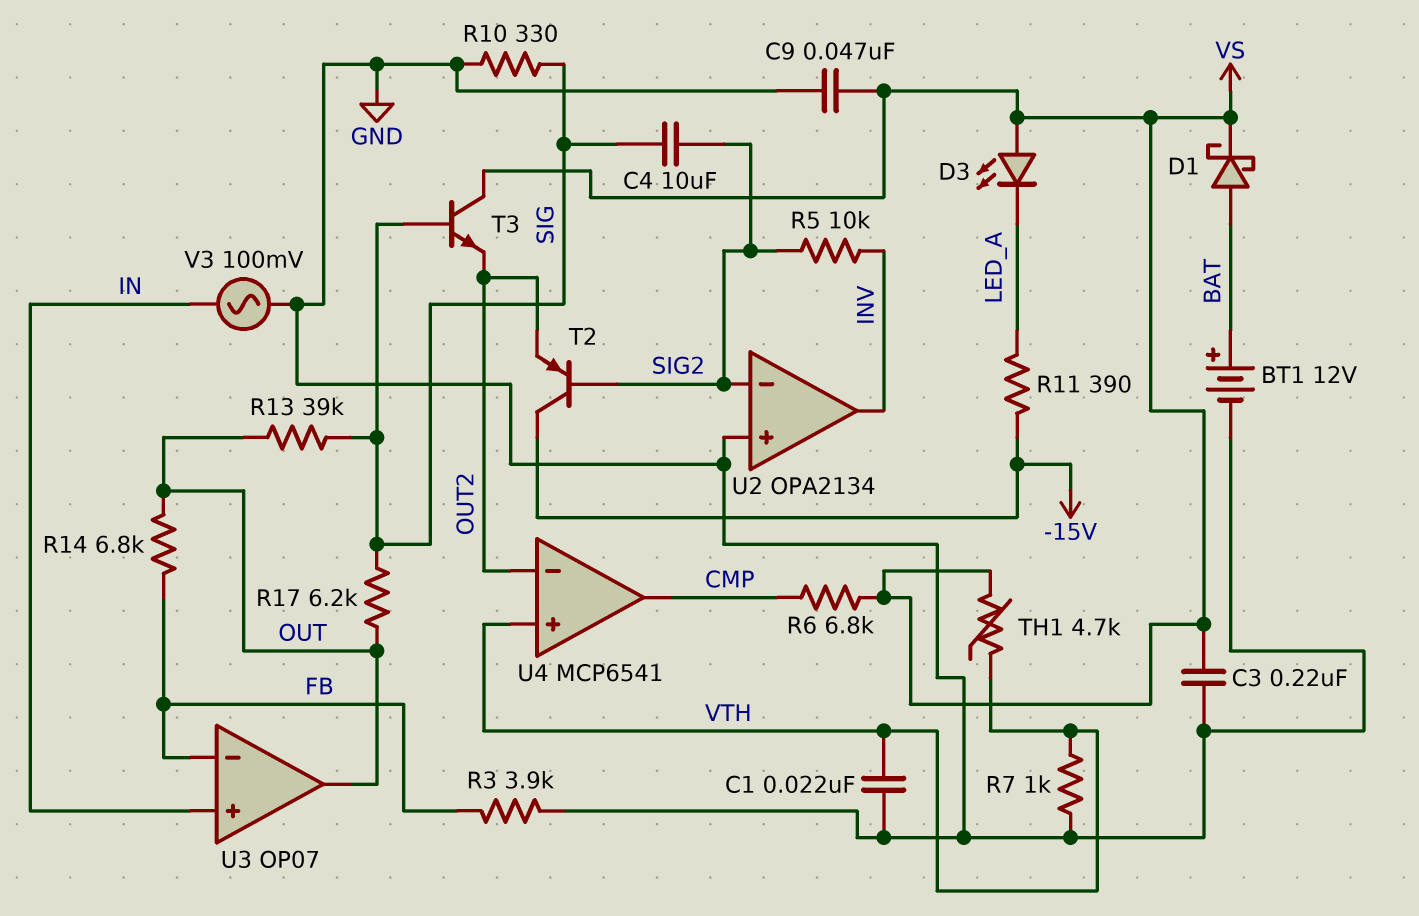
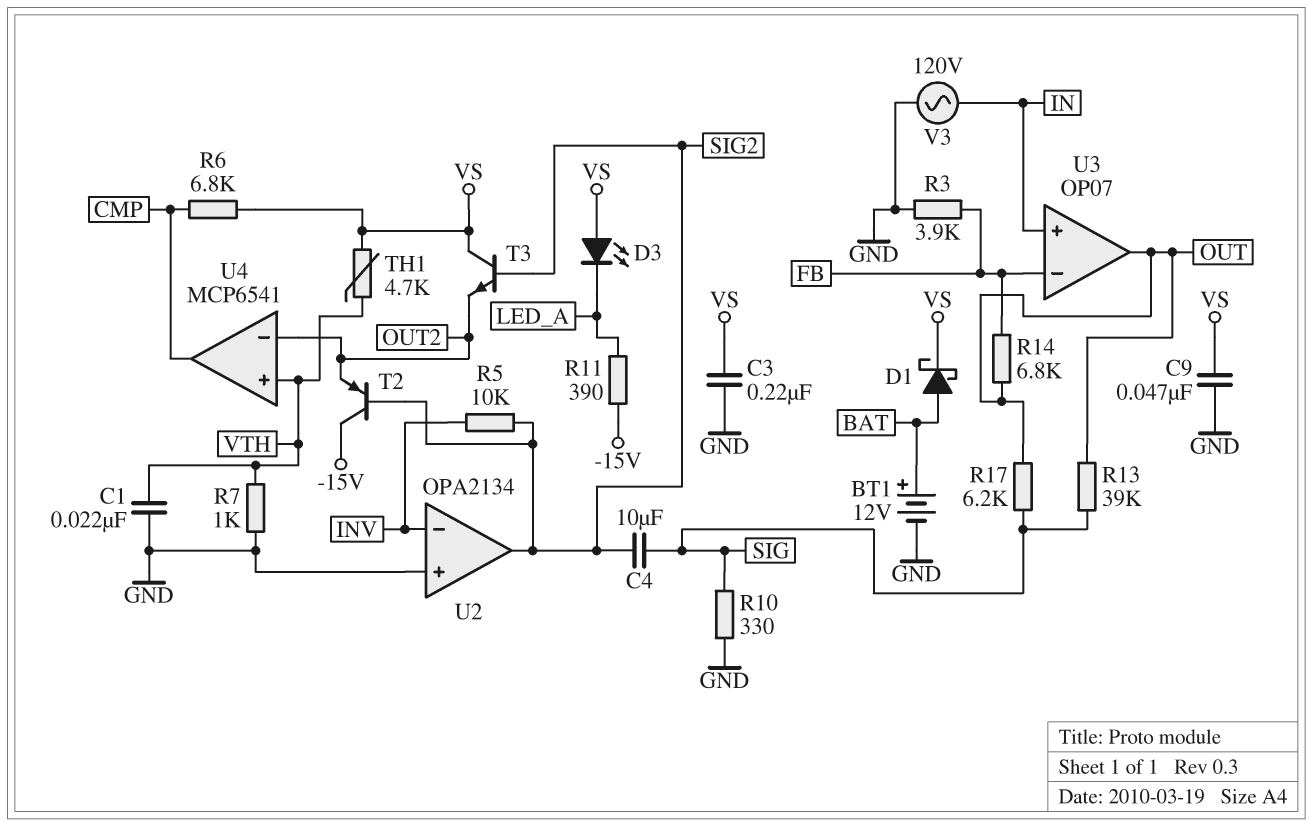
T3: NPN (B SIG, C VS, E OUT2) -> NPN (B SIG2, C VS, E OUT2)
U2 pin in-: SIG2 -> INV
U2 pin out: INV -> SIG2
V3: AC 100mV (GND, IN) -> AC 120V (GND, IN)

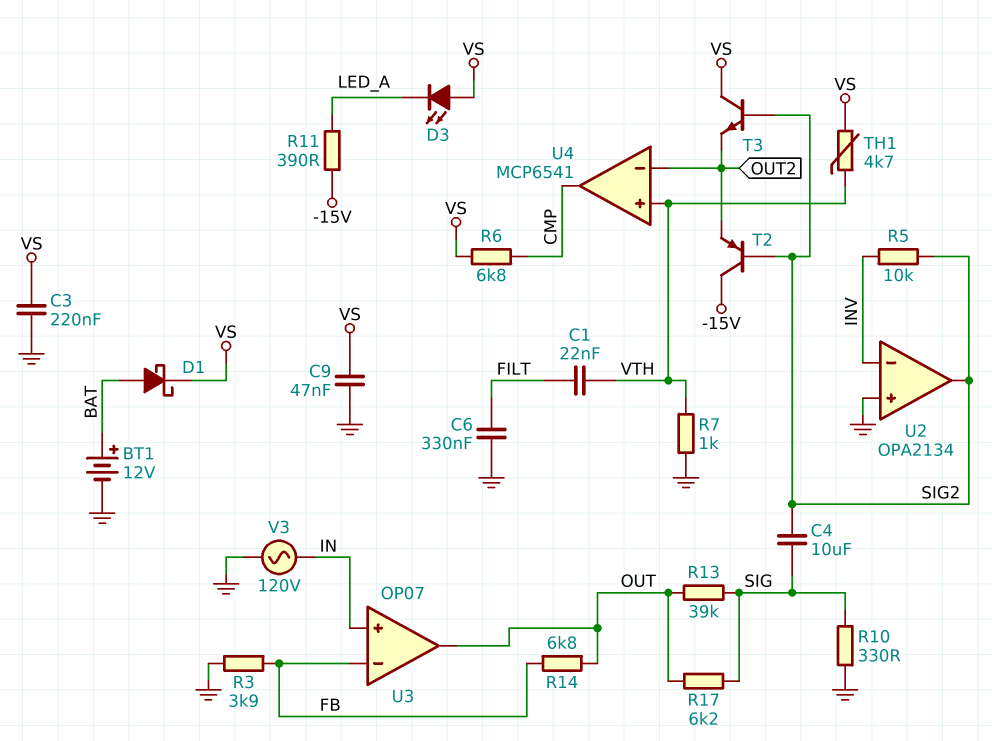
C1: 22nF (GND, VTH) -> 22nF (FILT, VTH)
C6: none -> 330nF (FILT, GND)

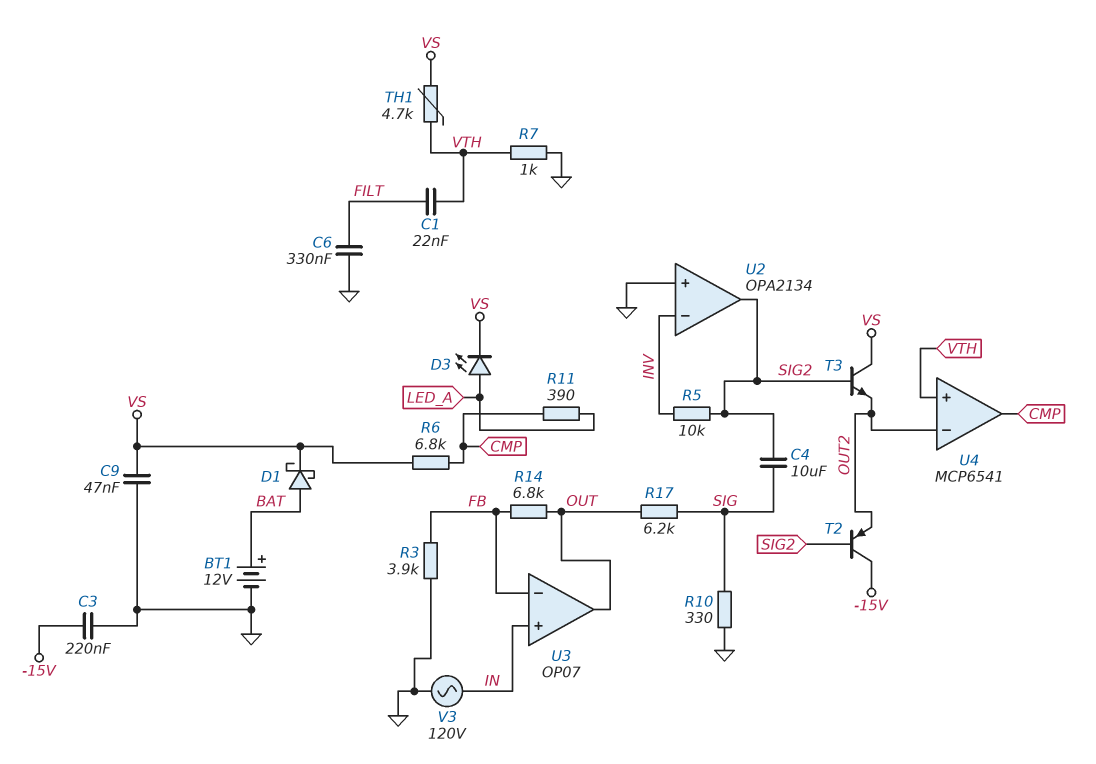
C3: 220nF (GND, VS) -> 220nF (-15V, GND)
D3: LED (A VS, K LED_A) -> LED (A LED_A, K VS)
R11: 390 (-15V, LED_A) -> 390 (CMP, LED_A)
R13: 39k (OUT, SIG) -> none

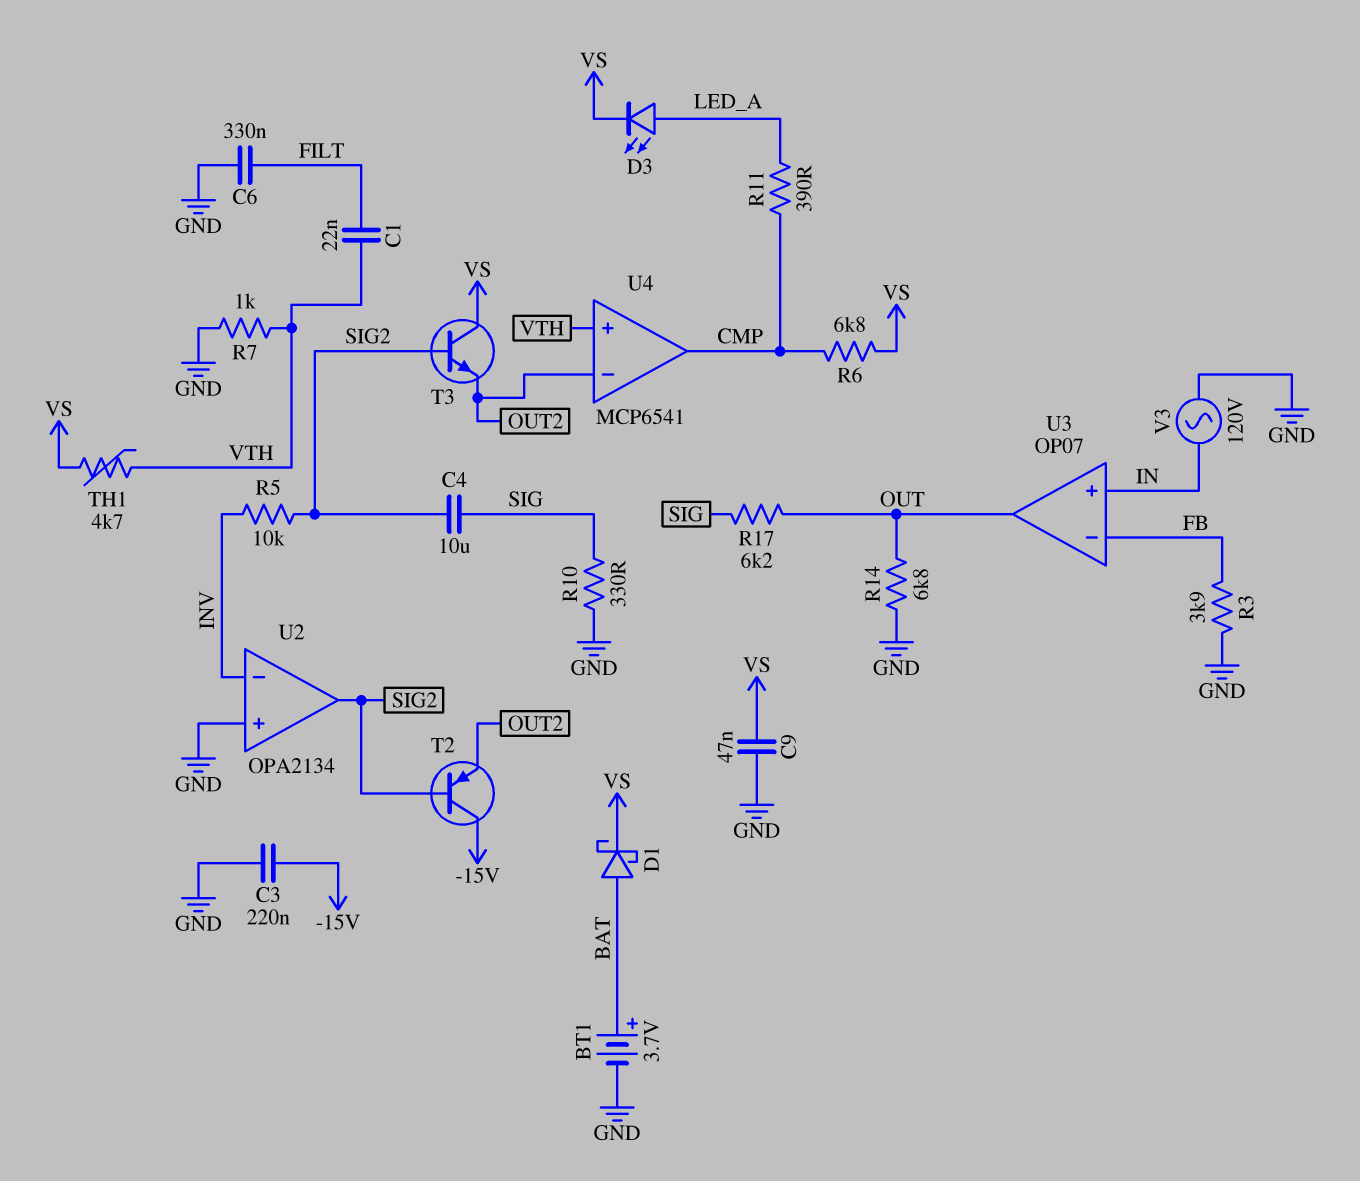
BT1: 12V (plus BAT, minus GND) -> 3.7V (plus BAT, minus GND)
R14: 6.8k (FB, OUT) -> 6.8k (GND, OUT)

